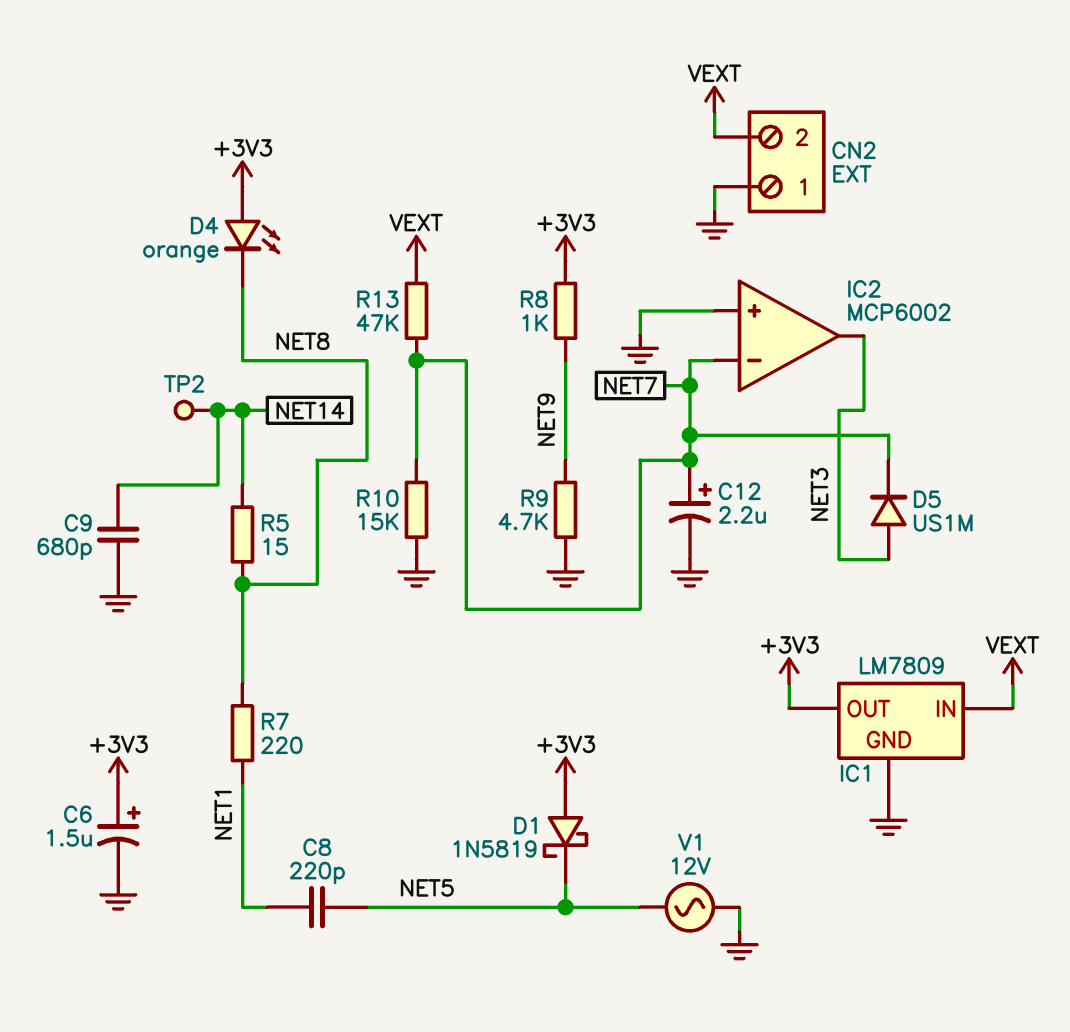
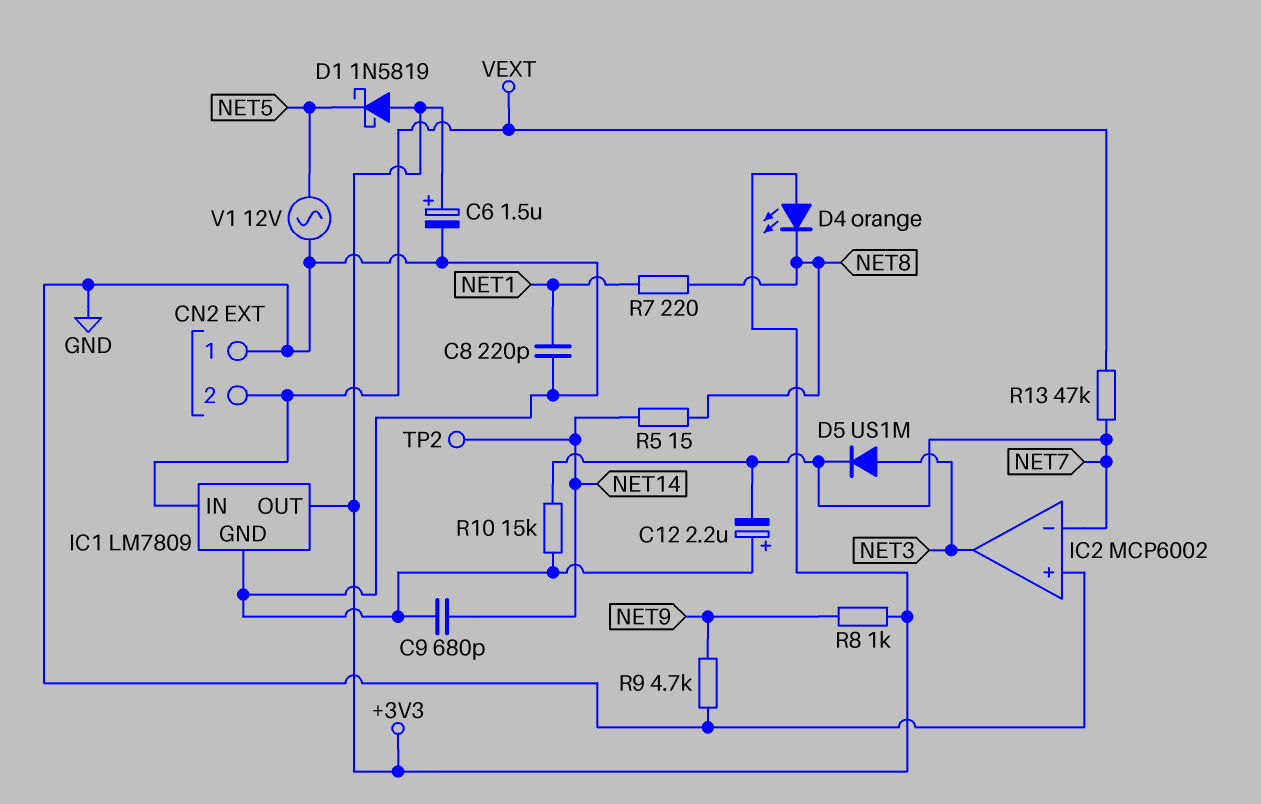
C8: 220pF (NET1, NET5) -> 220pF (GND, NET1)
C12: 2.2uF (plus NET7, minus GND) -> 2.2uF (plus GND, minus NET7)

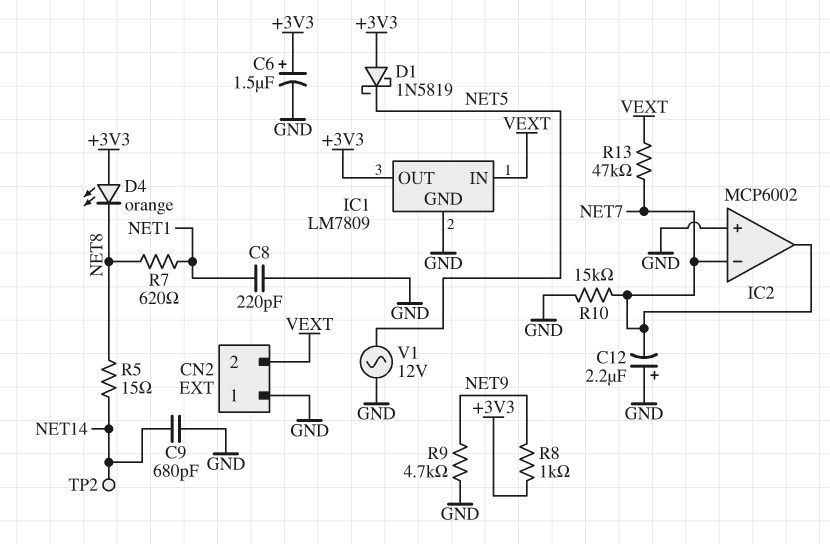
D5: diode US1M (A NET3, K NET7) -> none
IC2 pin out: NET3 -> NET7
R7: 220 (NET1, NET8) -> 620 (NET1, NET8)

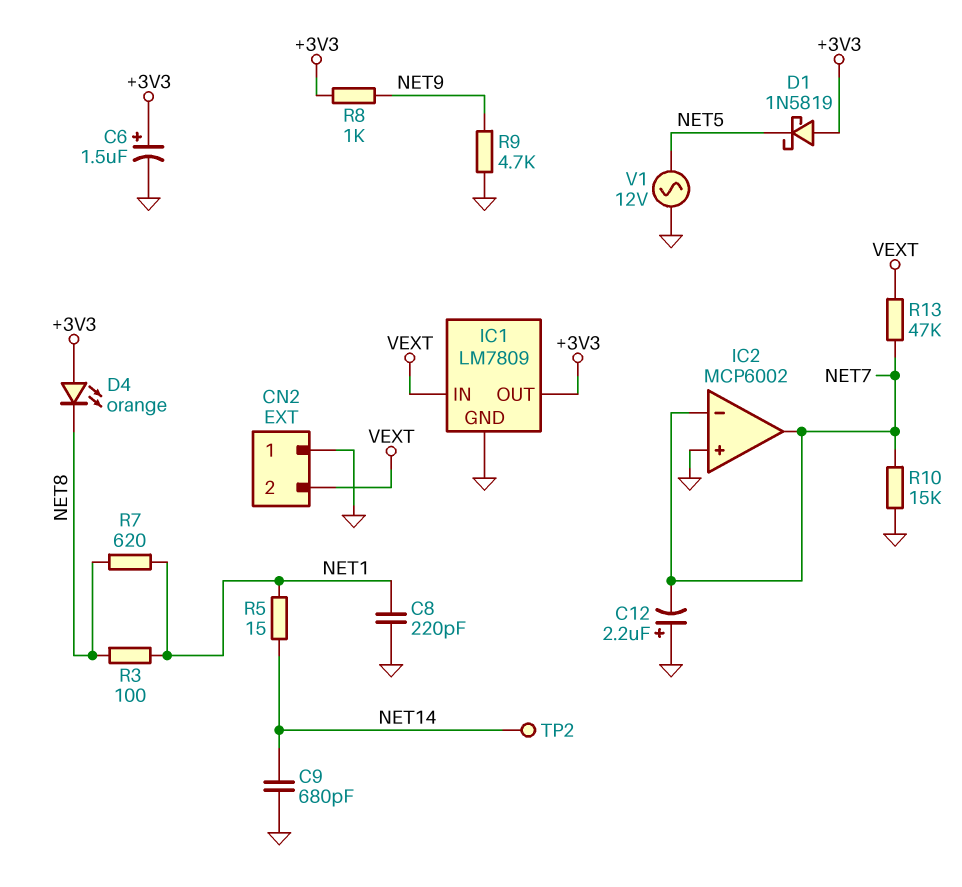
R3: none -> 100 (NET1, NET8)
R5: 15 (NET8, NET14) -> 15 (NET1, NET14)

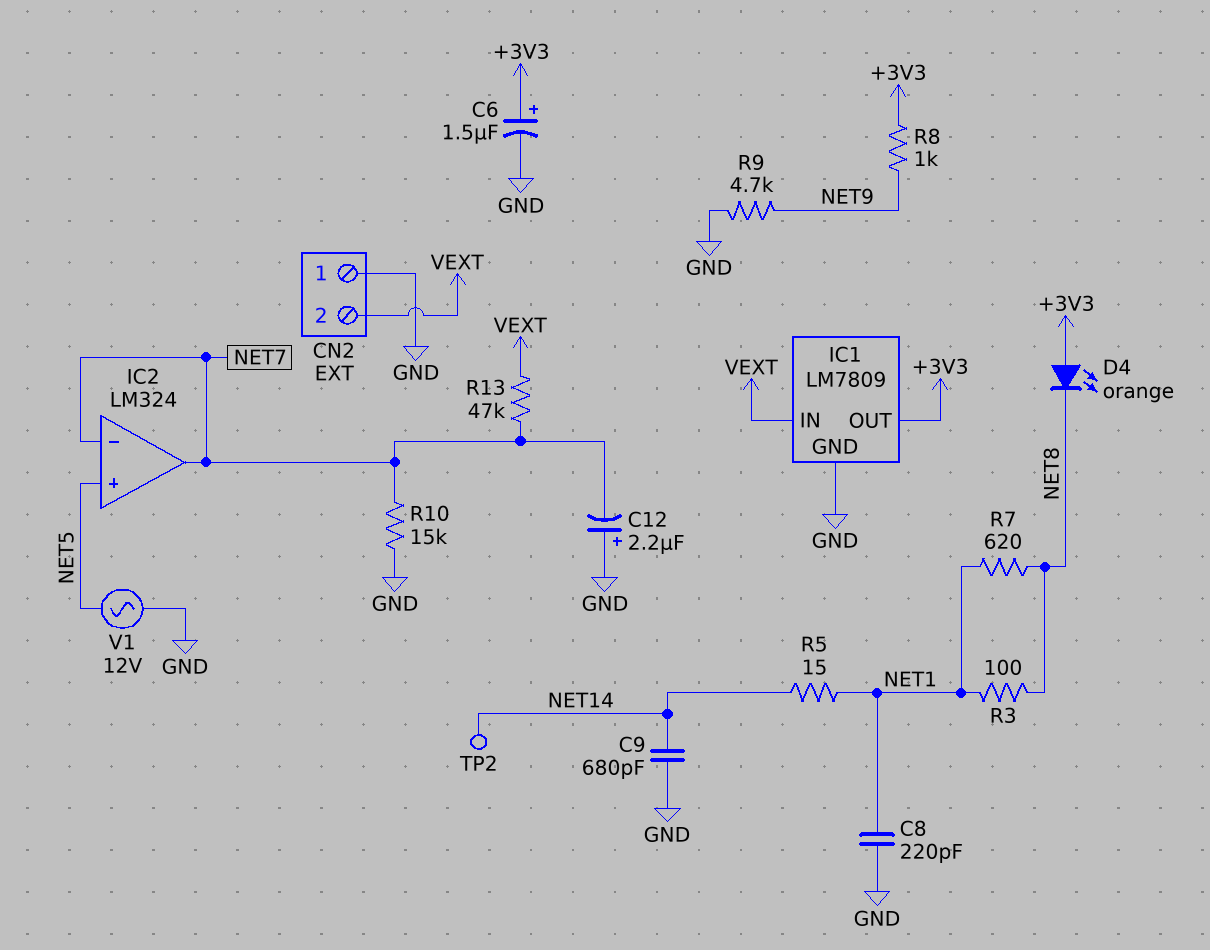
D1: schottky 1N5819 (A +3V3, K NET5) -> none
IC2: MCP6002 -> LM324
IC2 pin in+: GND -> NET5

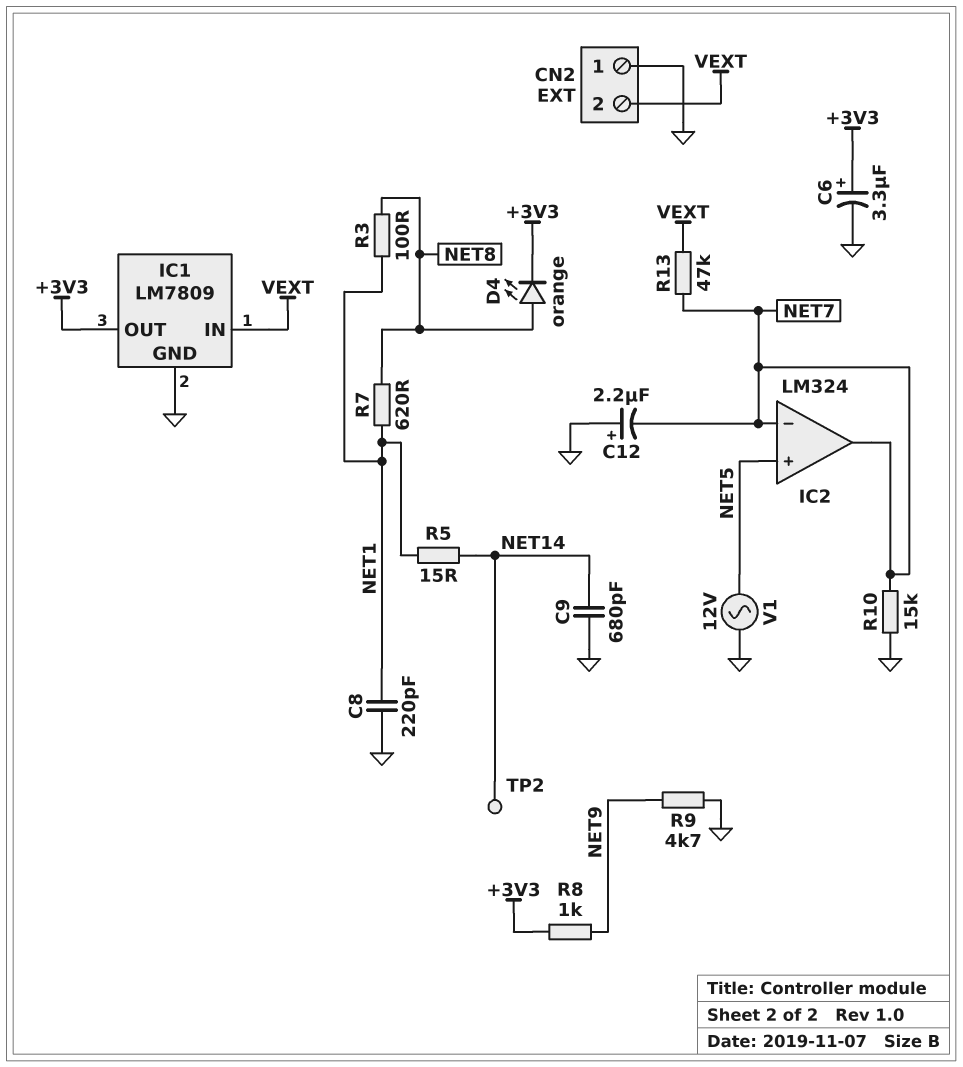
C6: 1.5uF (plus +3V3, minus GND) -> 3.3uF (plus +3V3, minus GND)
D4: LED orange (A +3V3, K NET8) -> LED orange (A NET8, K +3V3)

